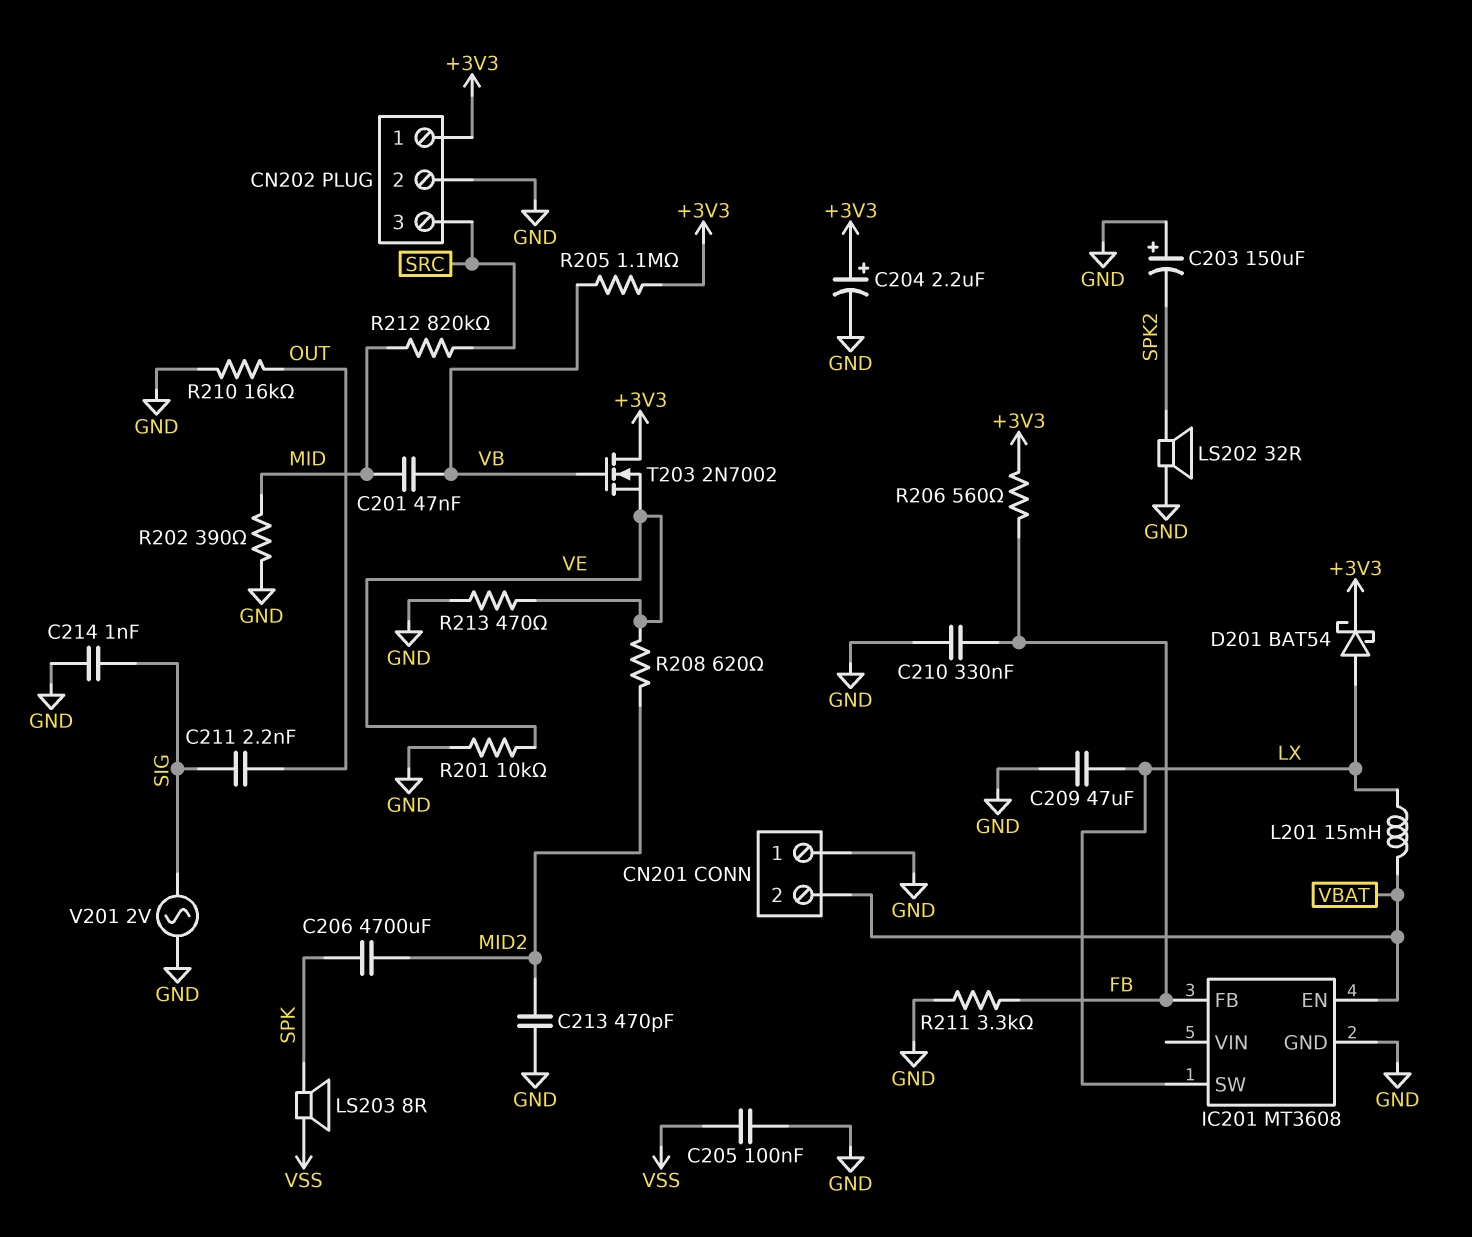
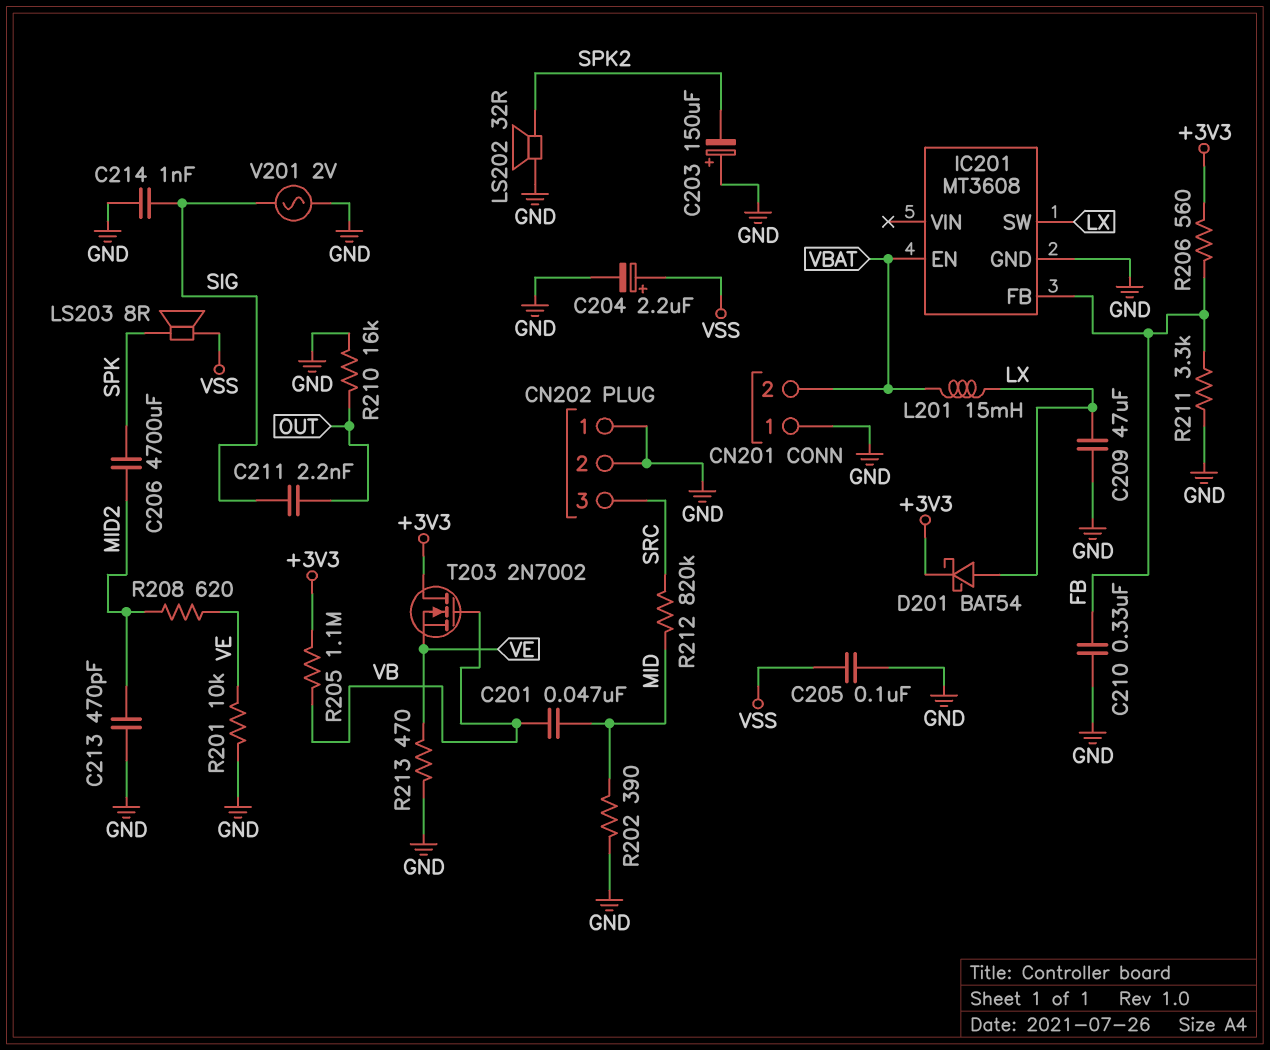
C204: 2.2uF (plus +3V3, minus GND) -> 2.2uF (plus VSS, minus GND)
CN202 pin 1: +3V3 -> GND

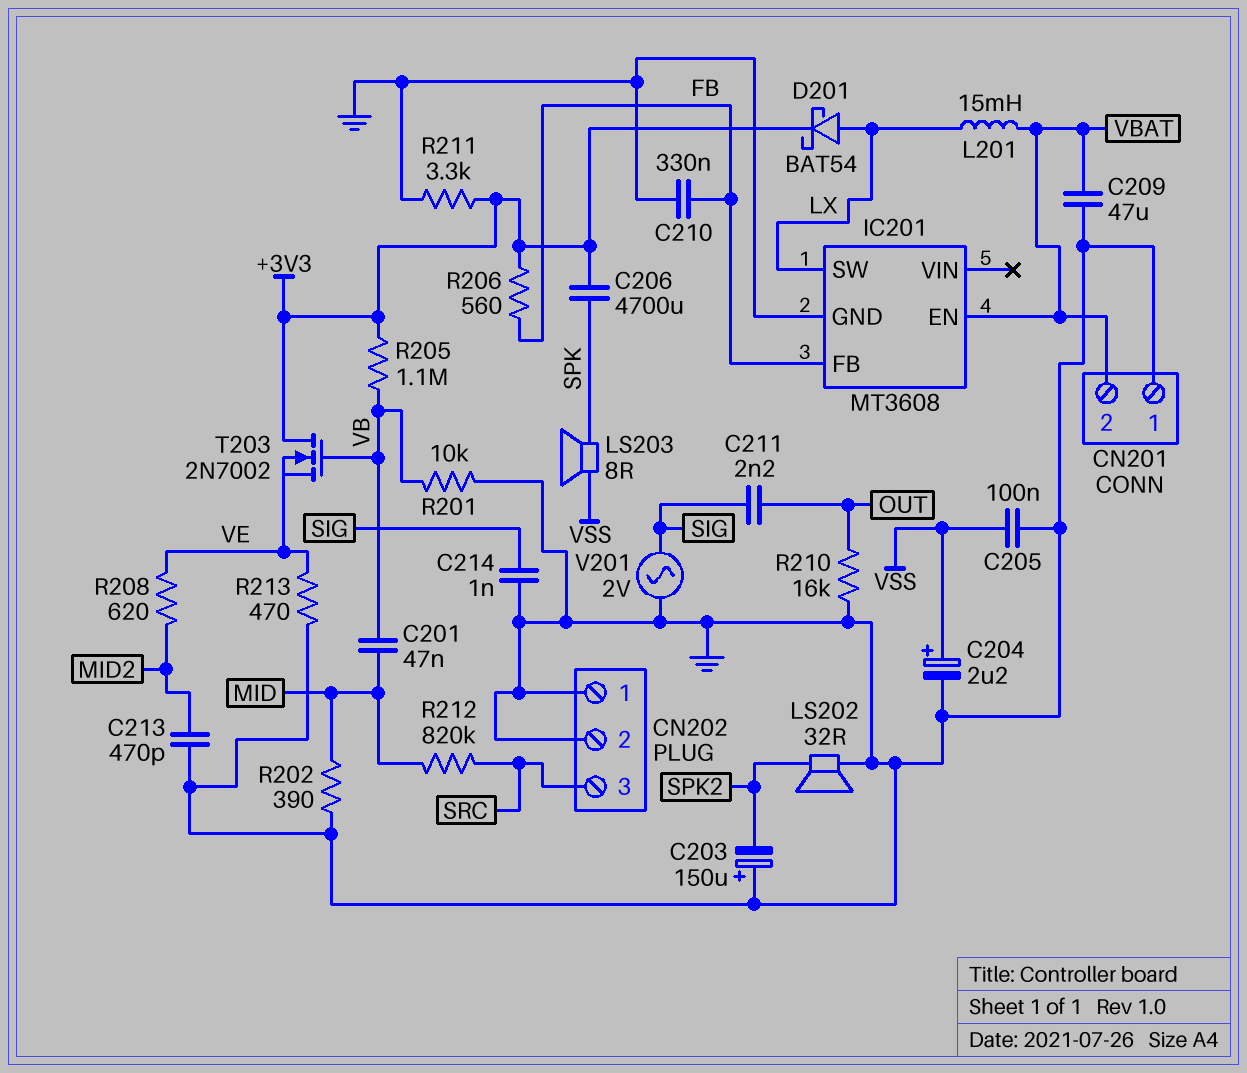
C206: 4700uF (MID2, SPK) -> 4700uF (+3V3, SPK)
C209: 47uF (GND, LX) -> 47uF (GND, VBAT)
R201: 10k (GND, VE) -> 10k (GND, VB)
R211: 3.3k (FB, GND) -> 3.3k (+3V3, GND)

